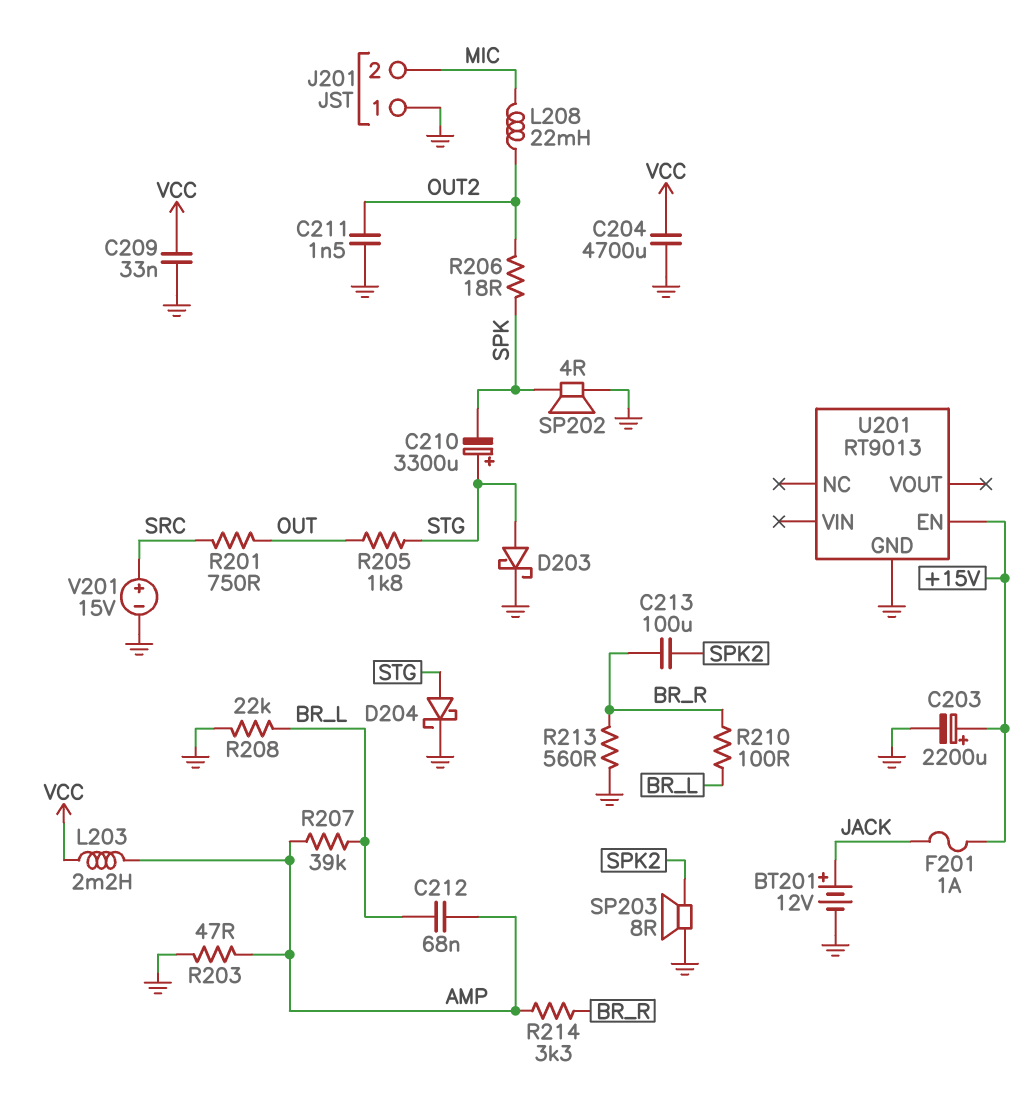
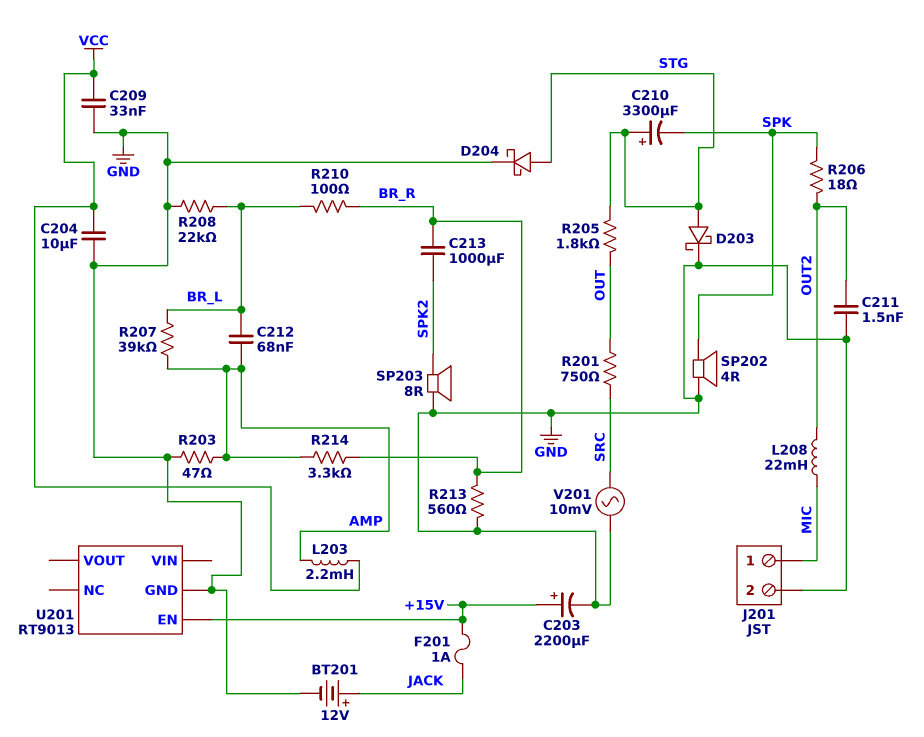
C204: 4700uF (GND, VCC) -> 10uF (GND, VCC)
C213: 100uF (BR_R, SPK2) -> 1000uF (BR_R, SPK2)
J201 pin 1: GND -> MIC
J201 pin 2: MIC -> GND
V201: 15V (plus SRC, minus GND) -> AC 10mV (GND, SRC)

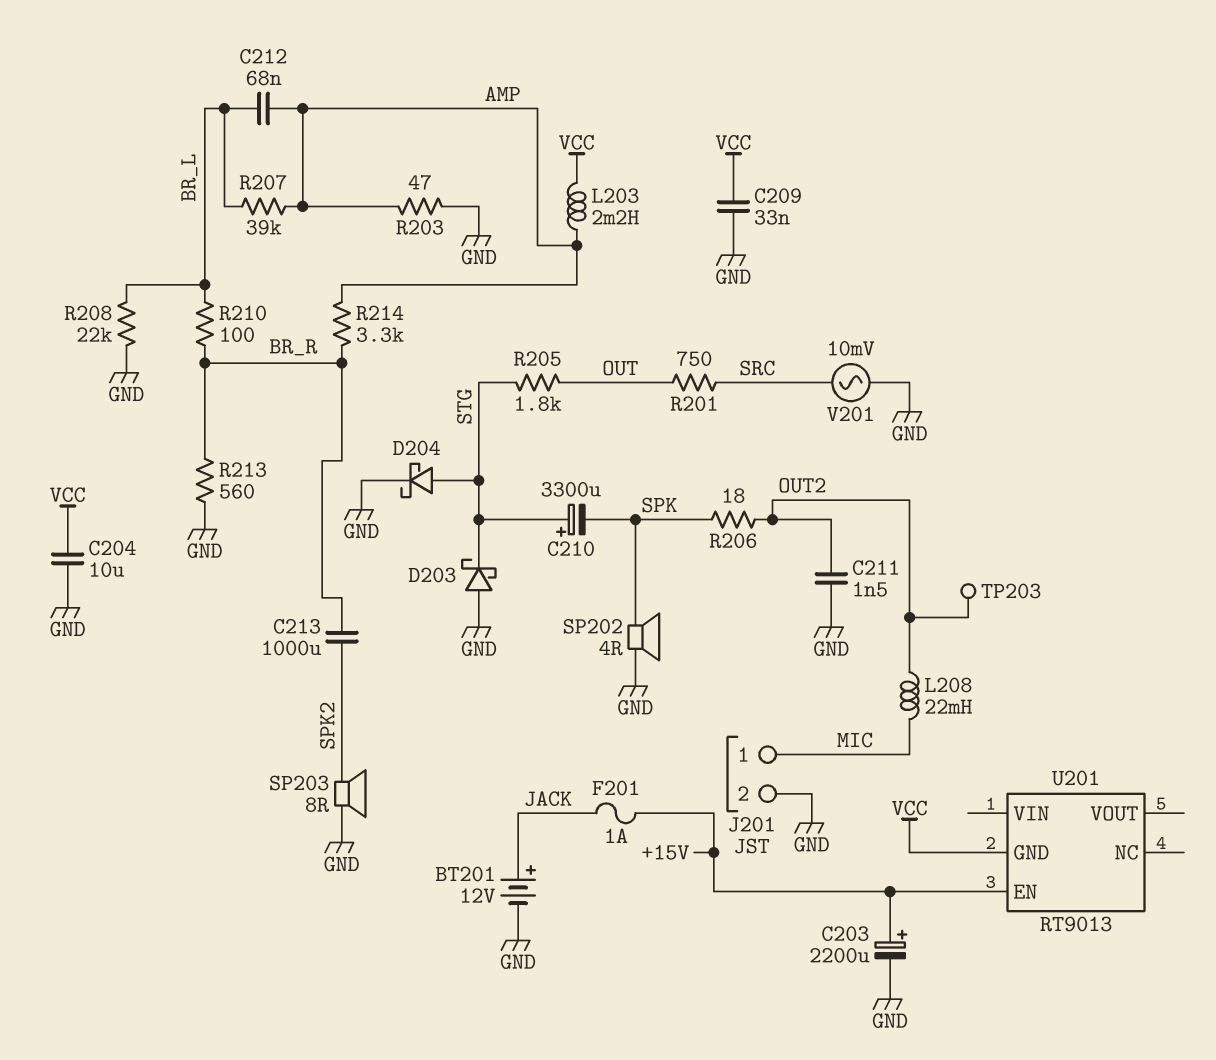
D203: schottky (A STG, K GND) -> schottky (A GND, K STG)
TP203: none -> test point (OUT2)
U201 pin GND: GND -> VCC

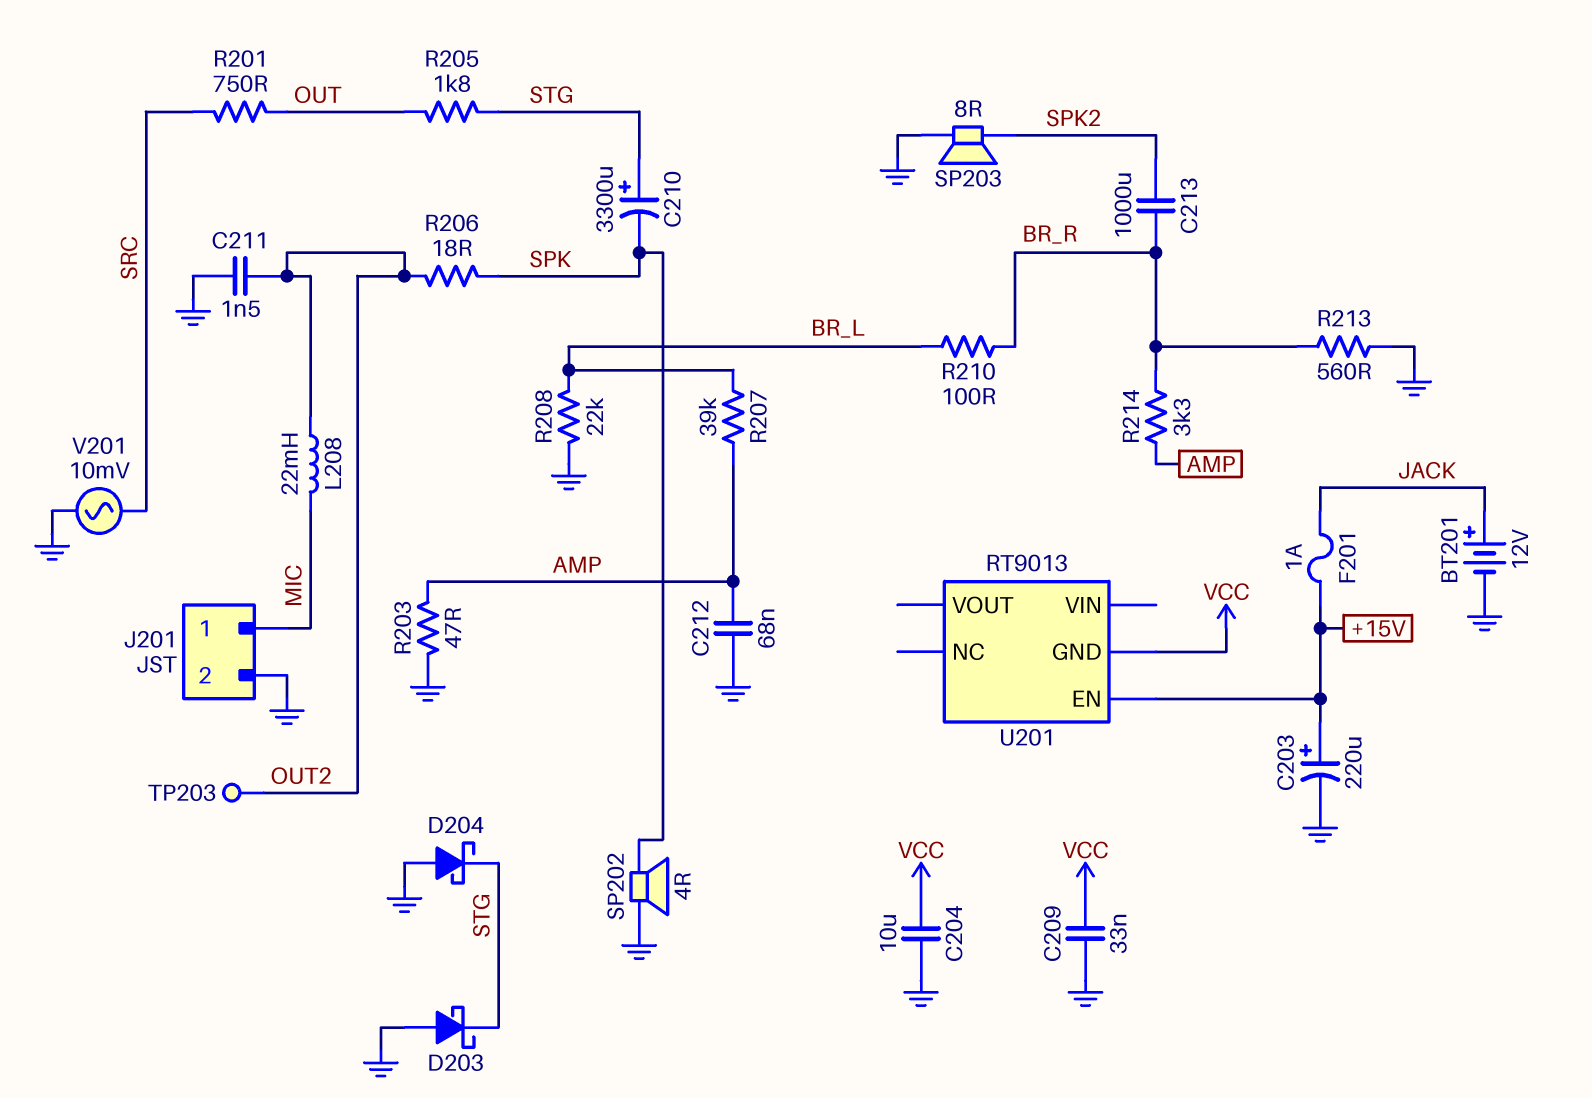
C203: 2200uF (plus +15V, minus GND) -> 220uF (plus +15V, minus GND)
C212: 68nF (AMP, BR_L) -> 68nF (AMP, GND)
D204: schottky (A STG, K GND) -> schottky (A GND, K STG)
L203: 2.2mH (AMP, VCC) -> none

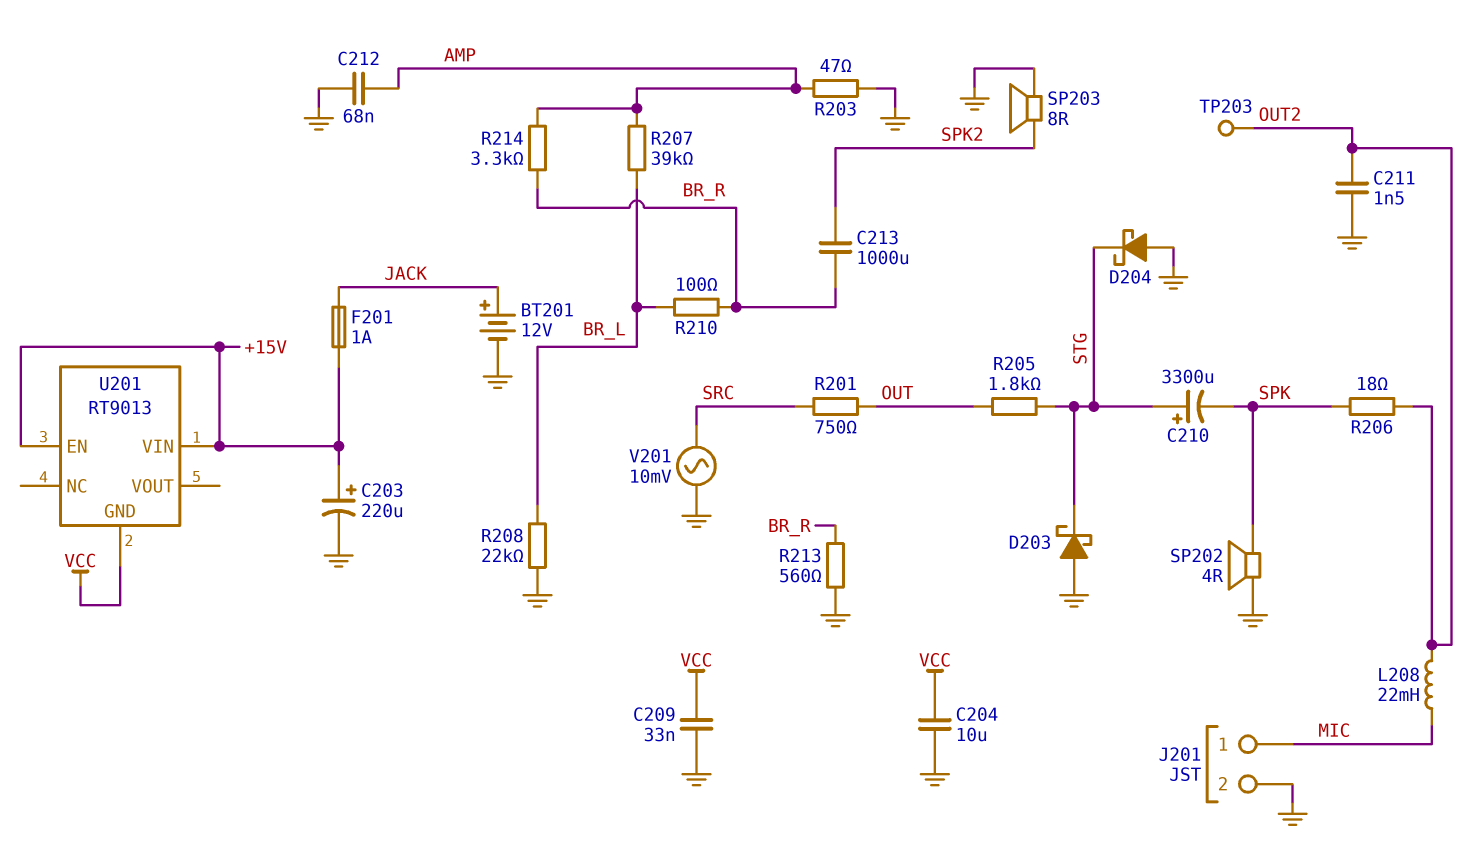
U201 pin VIN: none -> +15V

